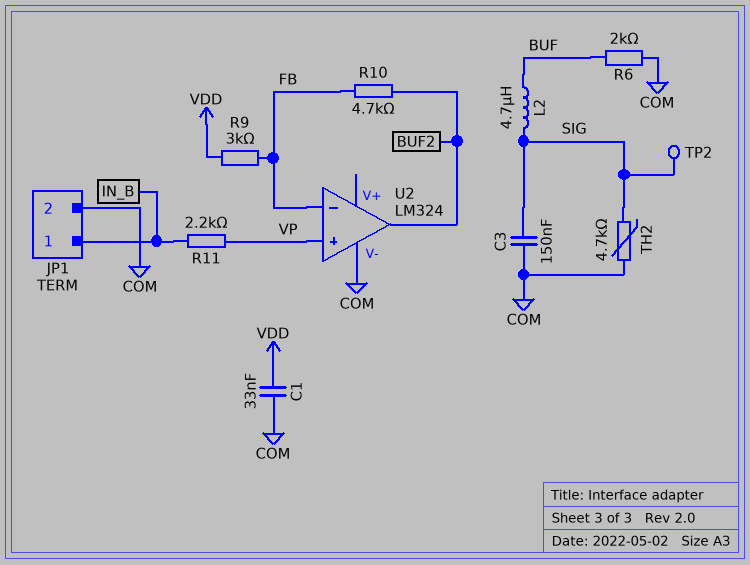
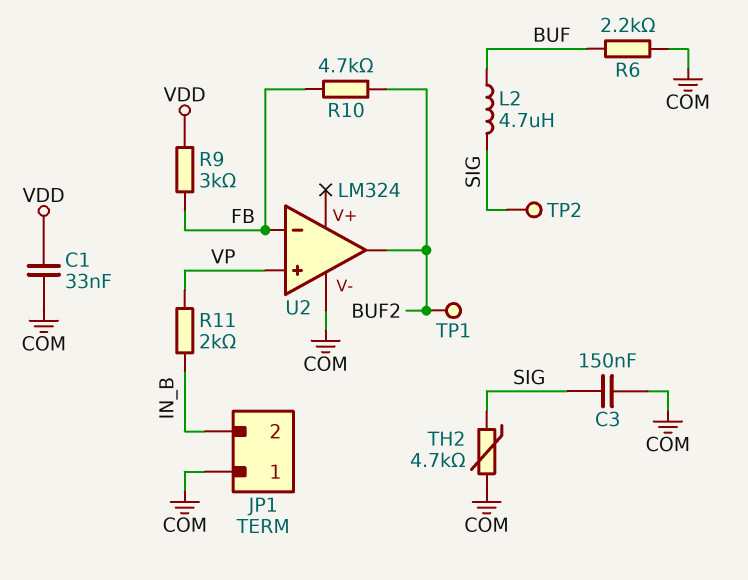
JP1 pin 1: IN_B -> COM
JP1 pin 2: COM -> IN_B
R6: 2k (BUF, COM) -> 2.2k (BUF, COM)
R11: 2.2k (IN_B, VP) -> 2k (IN_B, VP)
TP1: none -> test point (BUF2)

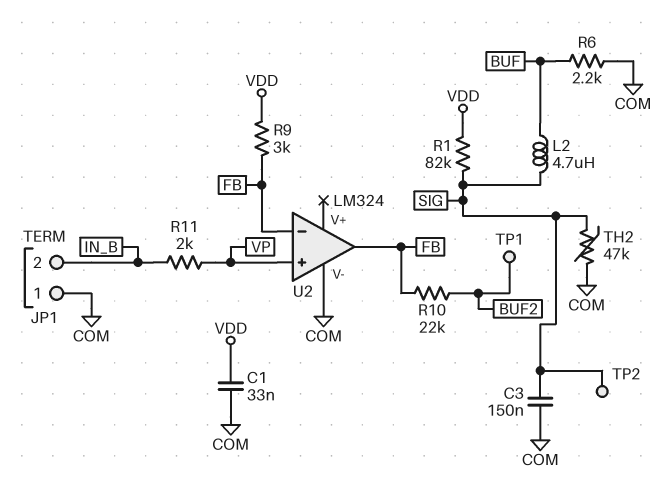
R1: none -> 82k (SIG, VDD)
R10: 4.7k (BUF2, FB) -> 22k (BUF2, FB)
TH2: 4.7k (COM, SIG) -> 47k (COM, SIG)
U2 pin out: BUF2 -> FB

